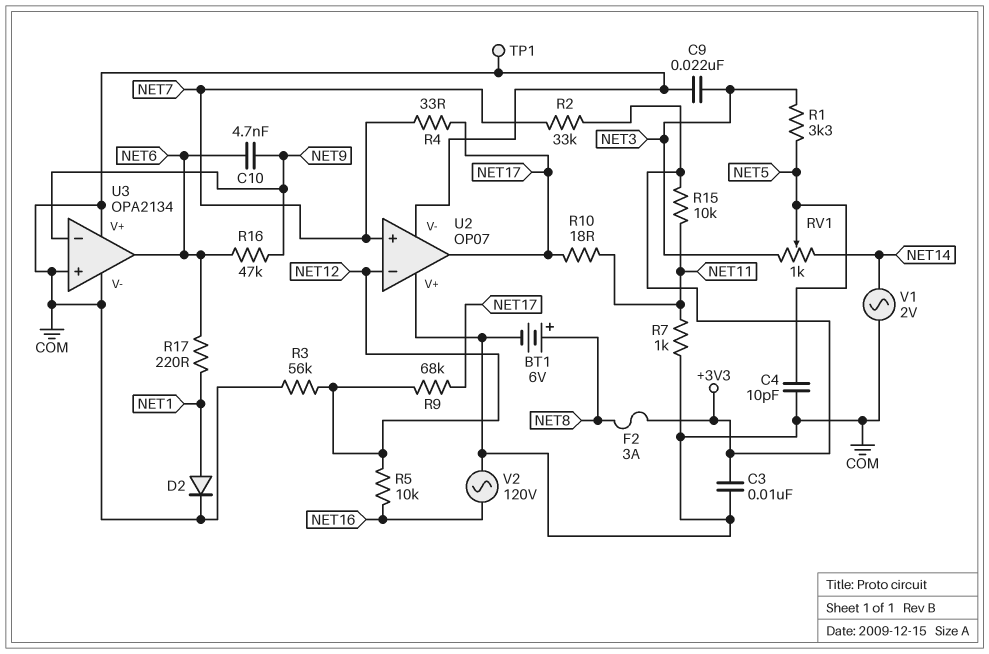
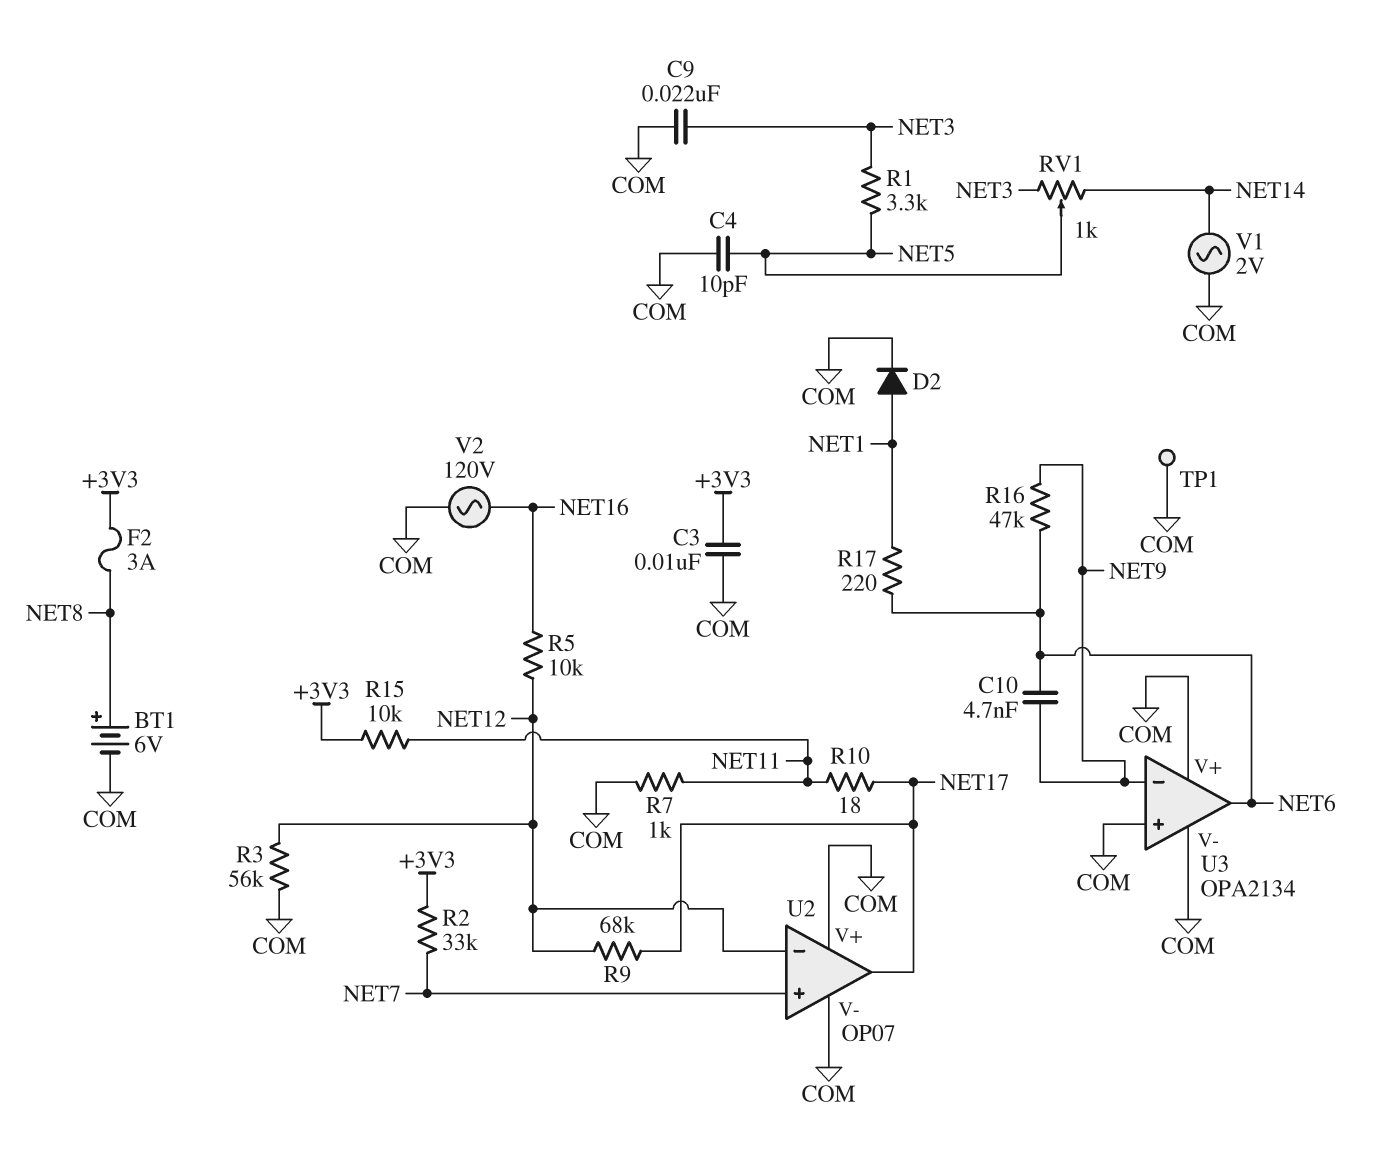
R4: 33 (NET7, NET17) -> none

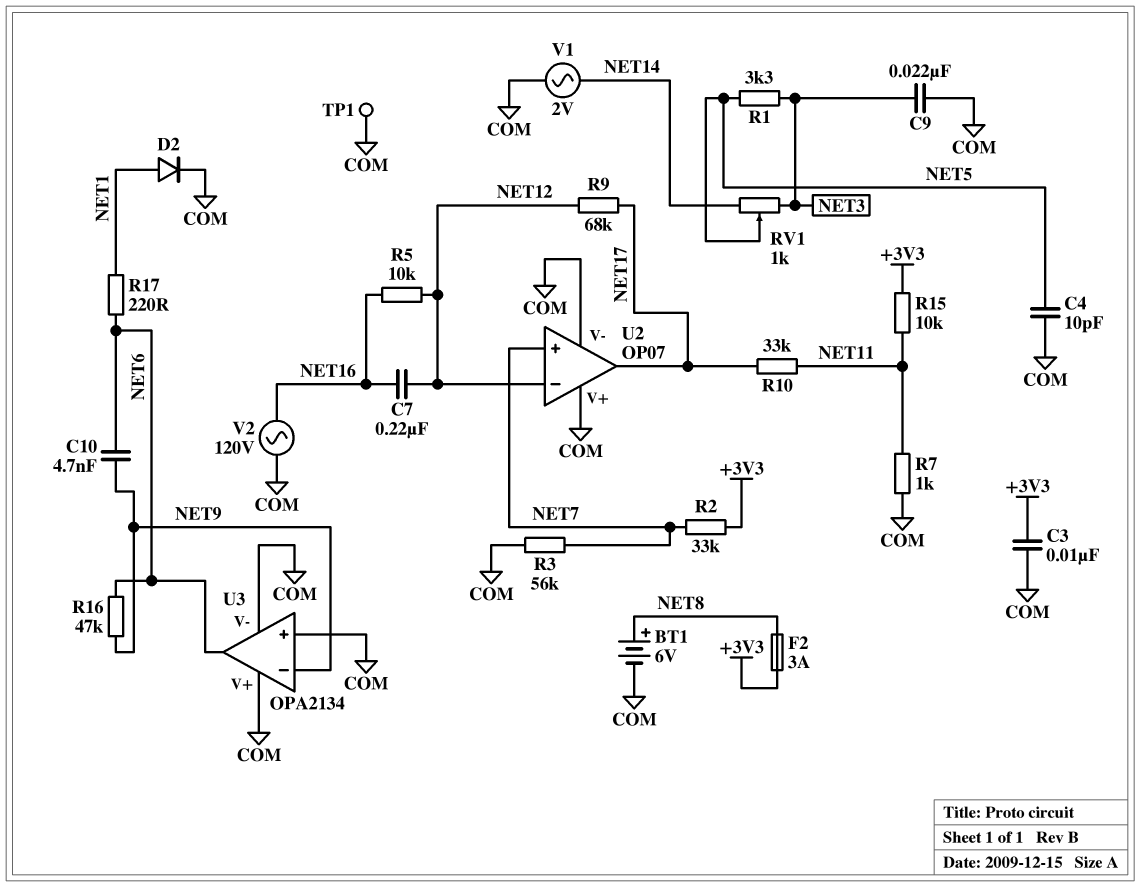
C7: none -> 220nF (NET12, NET16)
R3: 56k (COM, NET12) -> 56k (COM, NET7)
R10: 18 (NET11, NET17) -> 33k (NET11, NET17)

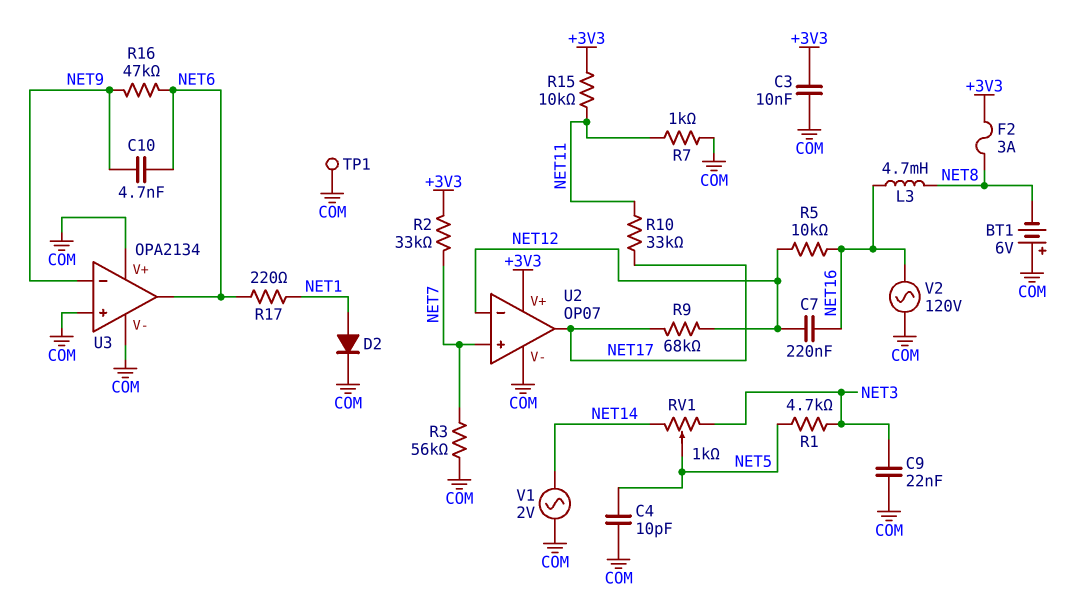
BT1: 6V (plus NET8, minus COM) -> 6V (plus COM, minus NET8)
L3: none -> 4.7mH (NET8, NET16)
R1: 3.3k (NET3, NET5) -> 4.7k (NET3, NET5)
U2 pin V+: COM -> +3V3

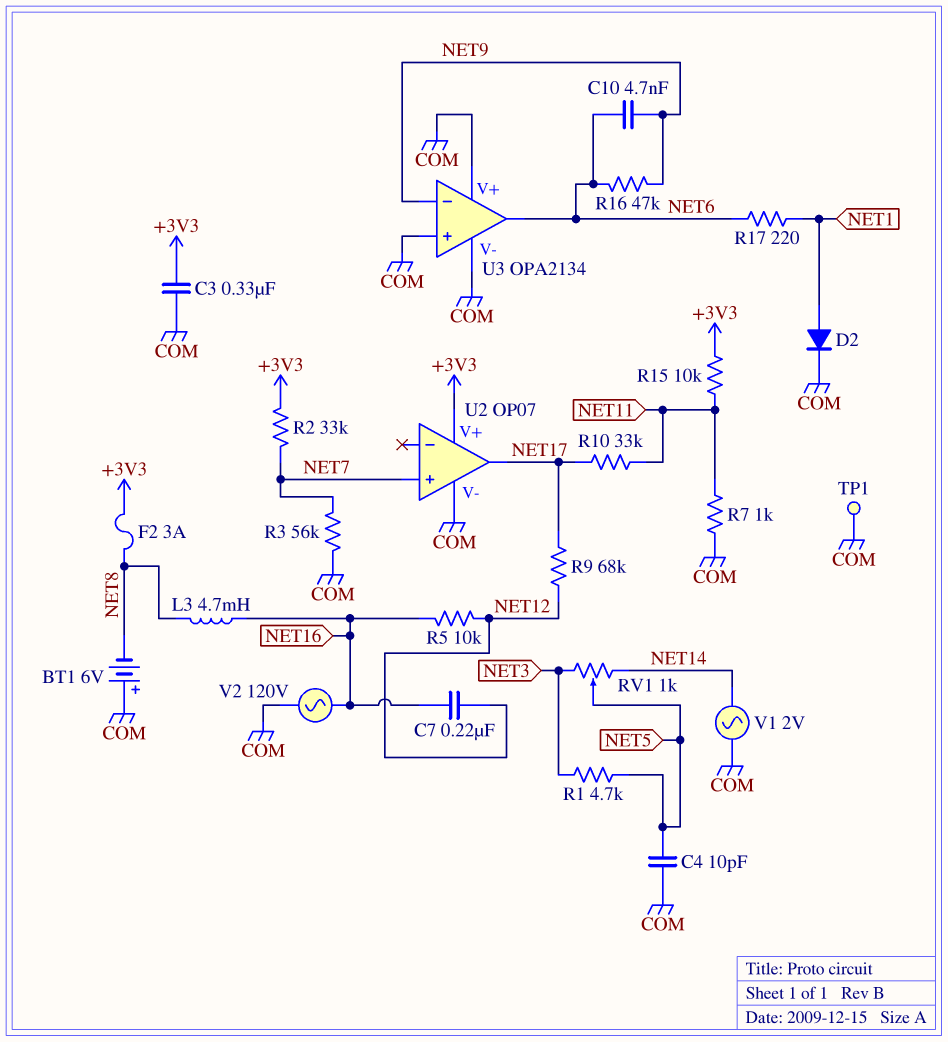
C3: 10nF (+3V3, COM) -> 330nF (+3V3, COM)
C9: 22nF (COM, NET3) -> none
U2 pin in-: NET12 -> none

